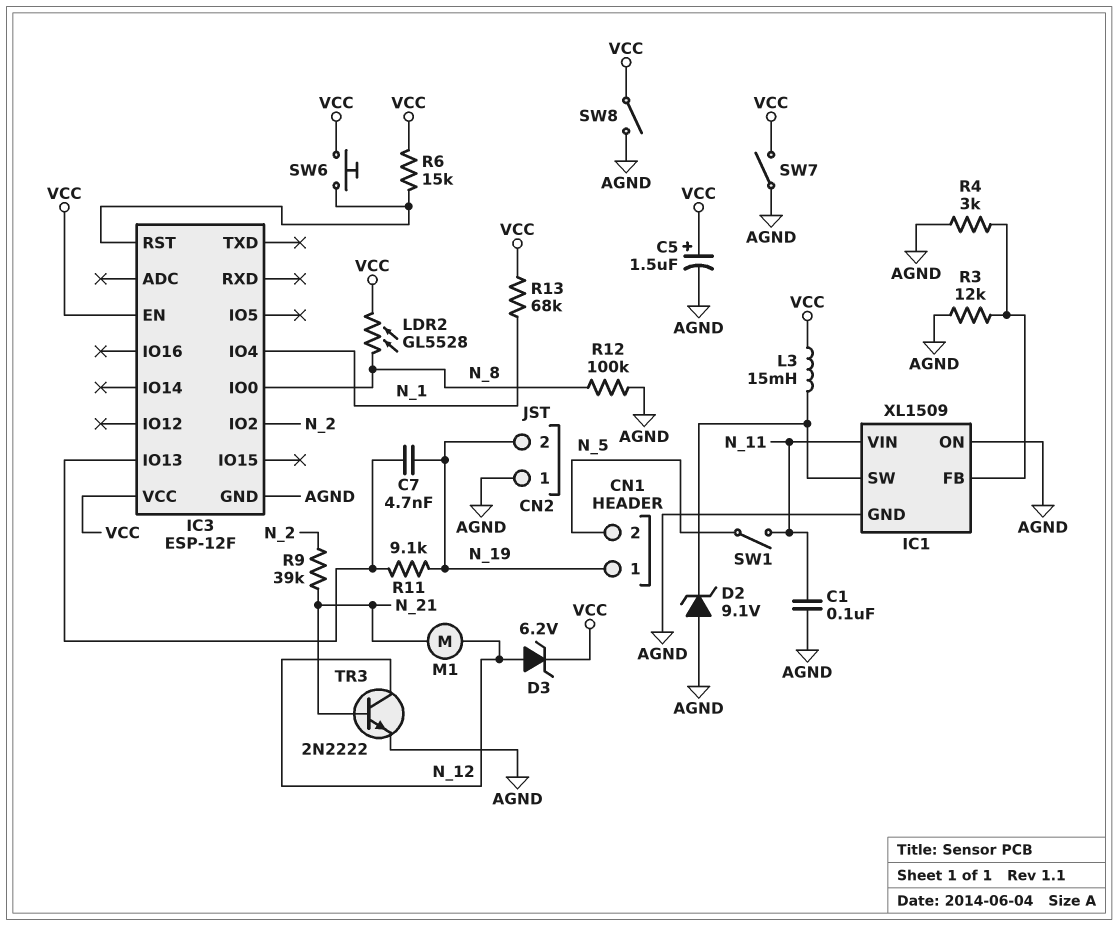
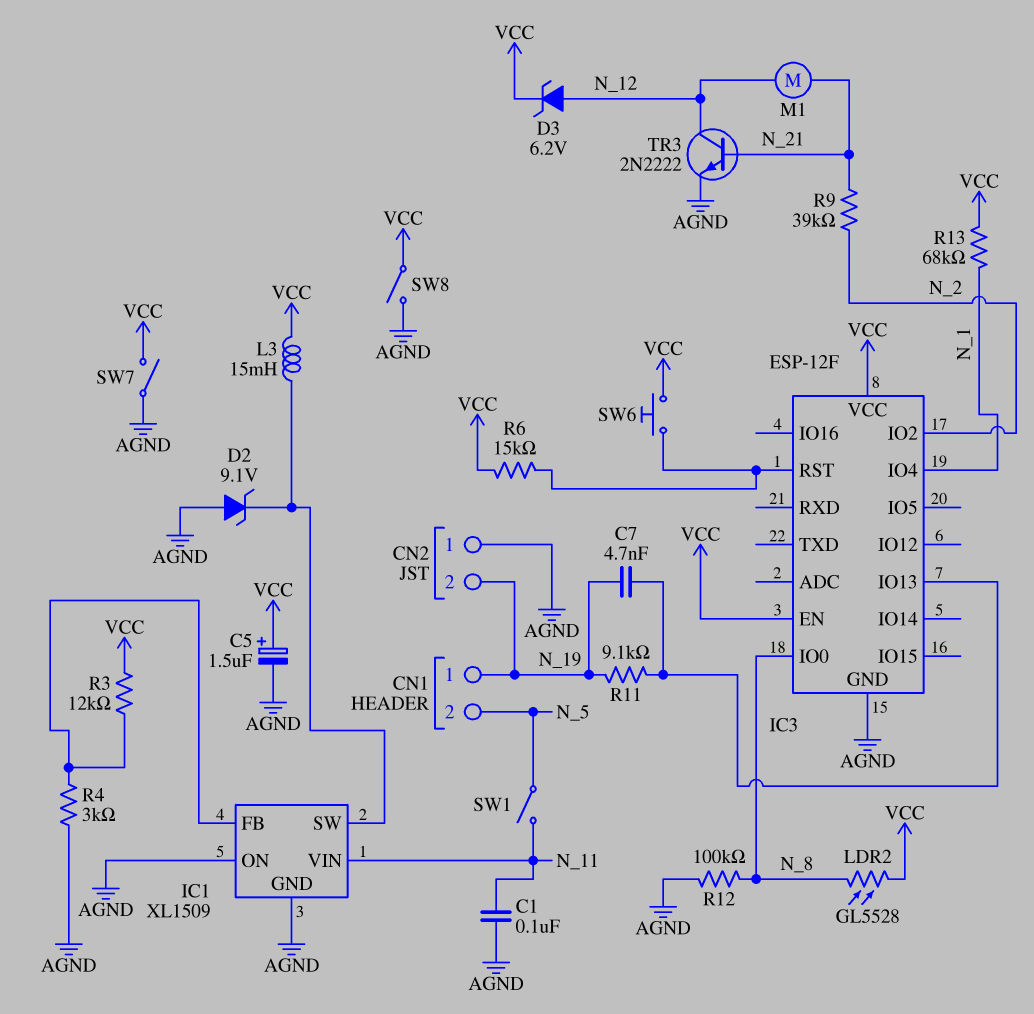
R3: 12k (AGND, IC1/FB) -> 12k (IC1/FB, VCC)

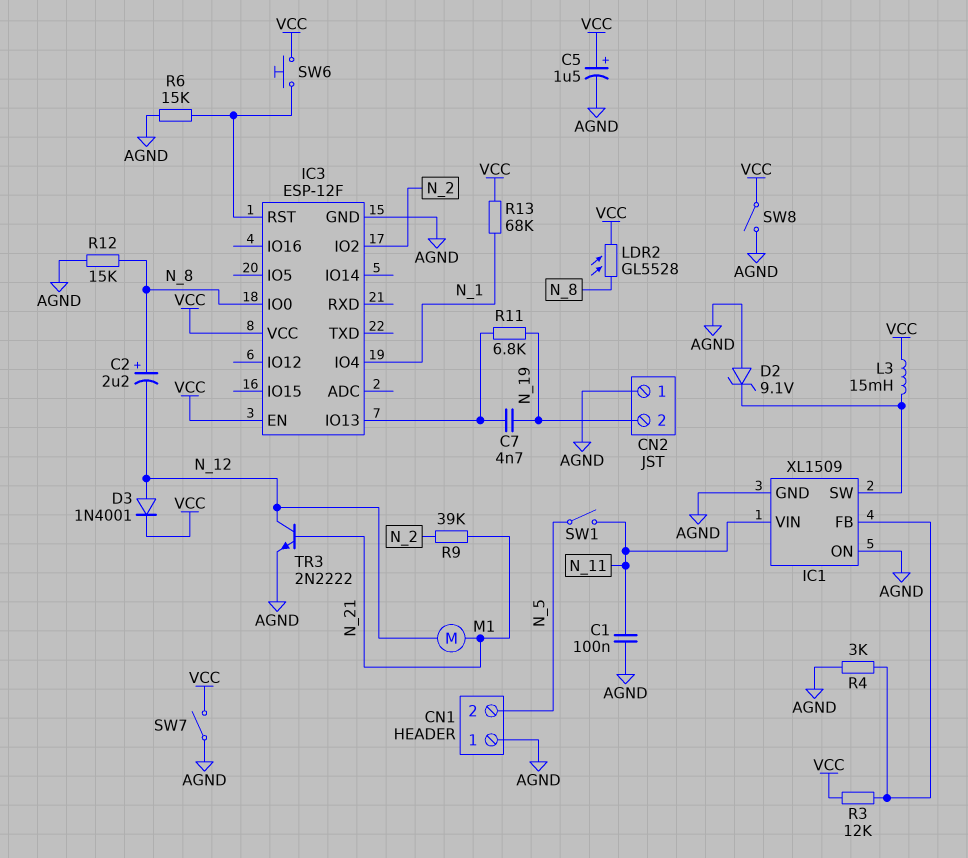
C2: none -> 2.2uF (plus N_8, minus N_12)
CN1 pin 1: N_19 -> AGND
D3: zener 6.2V (A N_12, K VCC) -> diode 1N4001 (A N_12, K VCC)
R6: 15k (IC3/RST, VCC) -> 15k (AGND, IC3/RST)
R11: 9.1k (IC3/IO13, N_19) -> 6.8k (IC3/IO13, N_19)
R12: 100k (AGND, N_8) -> 15k (AGND, N_8)

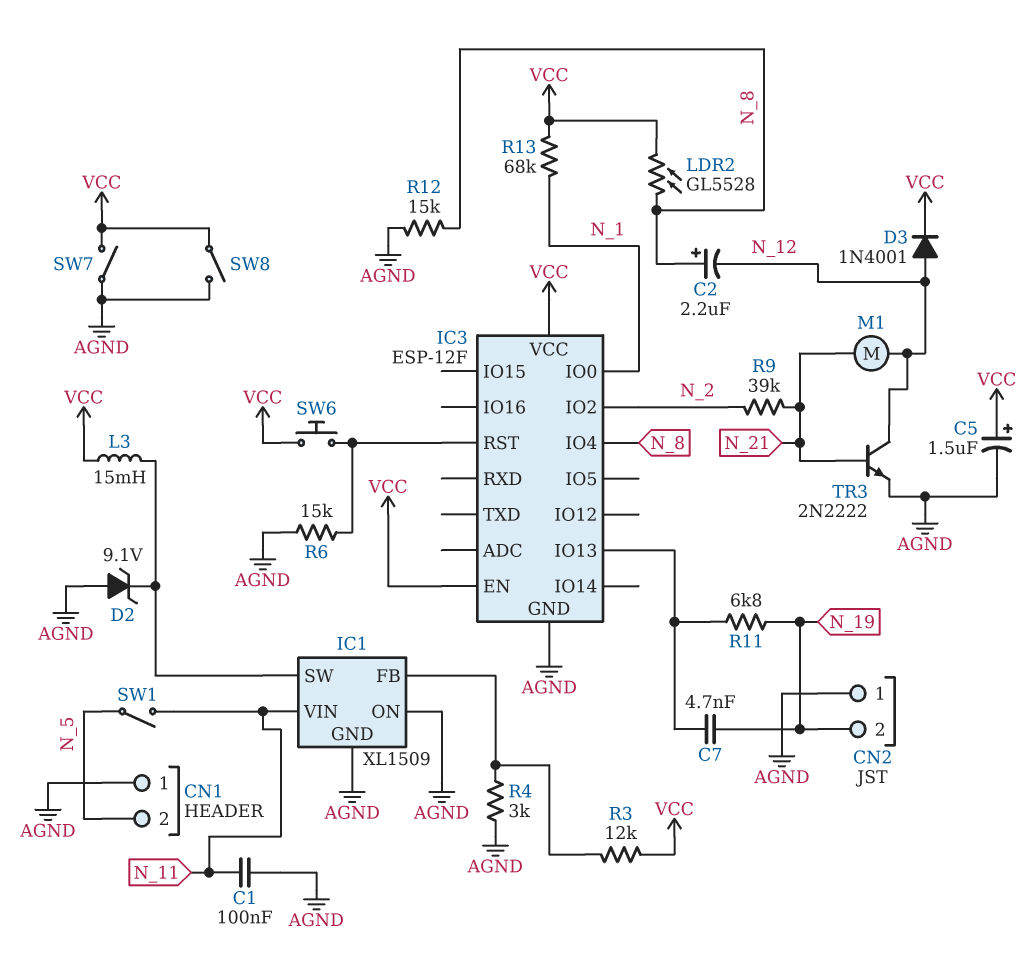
IC3 pin IO0: N_8 -> N_1
IC3 pin IO4: N_1 -> N_8

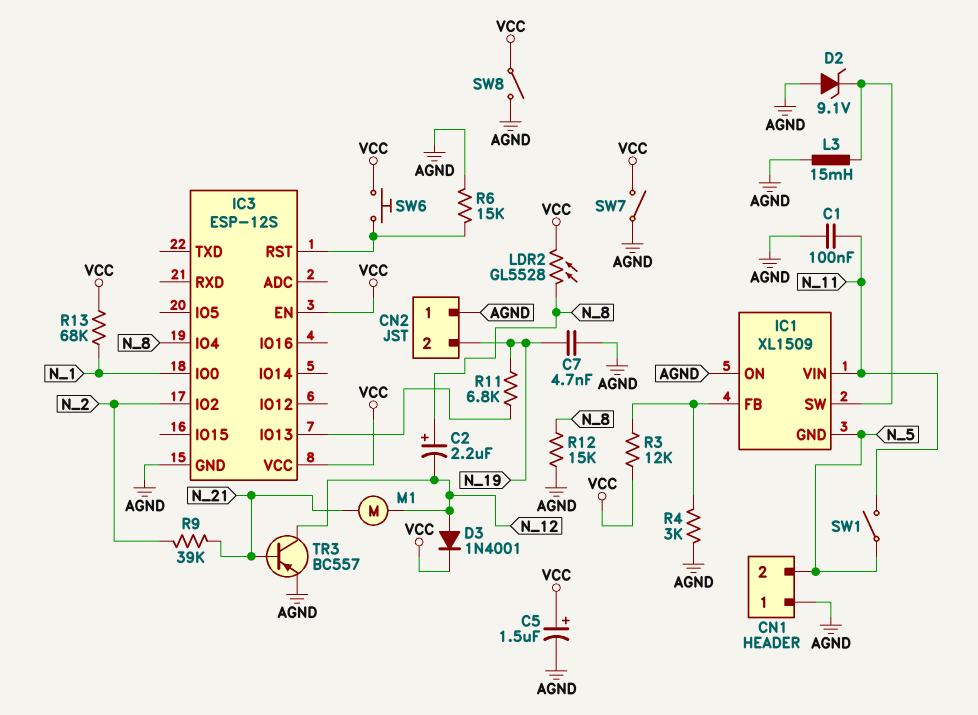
C7: 4.7nF (IC3/IO13, N_19) -> 4.7nF (AGND, N_19)
IC1 pin GND: AGND -> N_5
IC3: ESP-12F -> ESP-12S
L3: 15mH (IC1/SW, VCC) -> 15mH (AGND, IC1/SW)
TR3: NPN 2N2222 (B N_21, C N_12, E AGND) -> PNP BC557 (B N_21, C N_12, E AGND)

